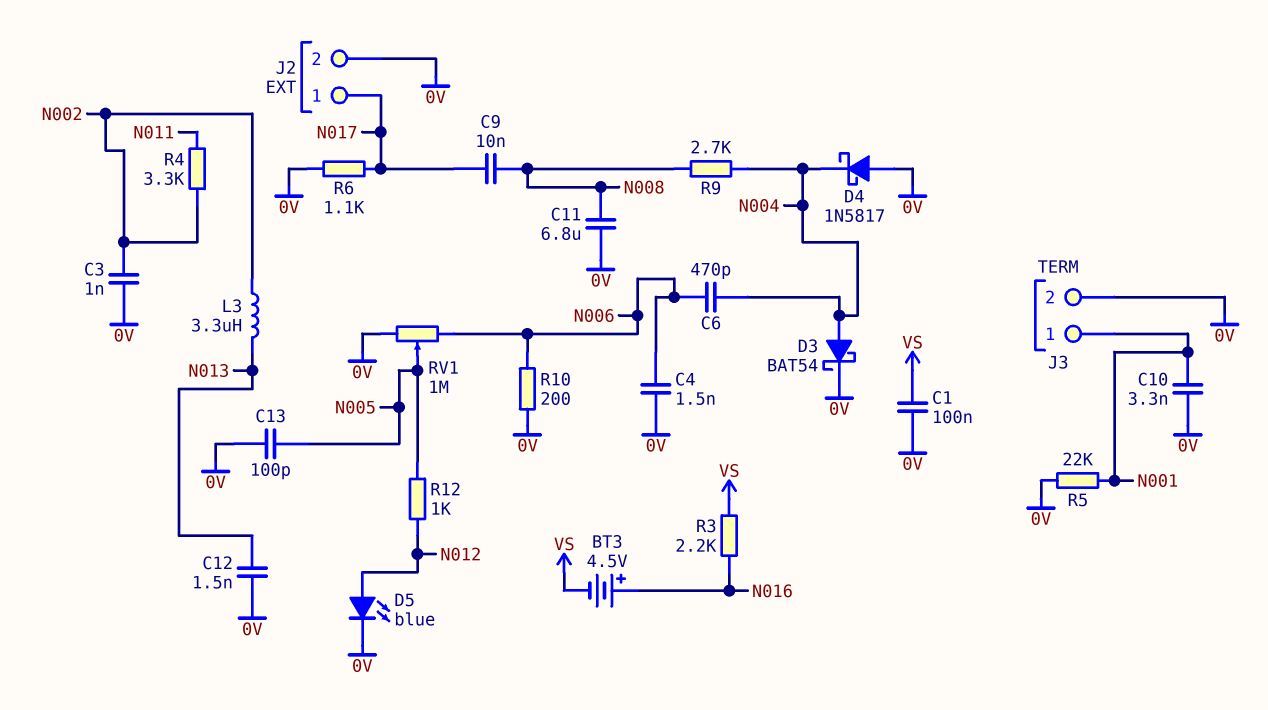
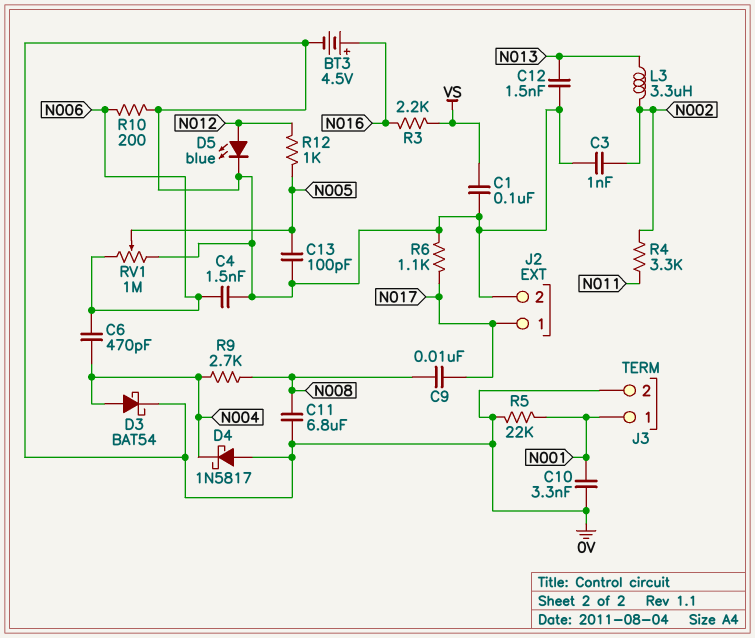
BT3: 4.5V (plus N016, minus VS) -> 4.5V (plus N016, minus 0V)

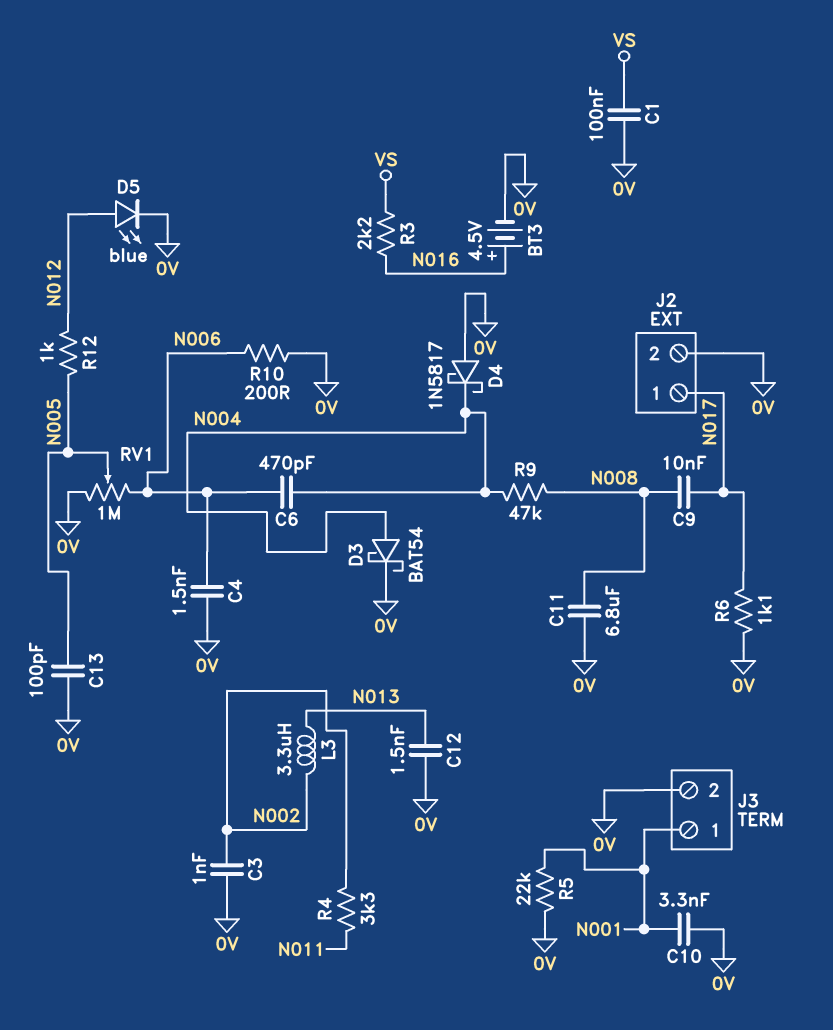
R9: 2.7k (N004, N008) -> 47k (N004, N008)

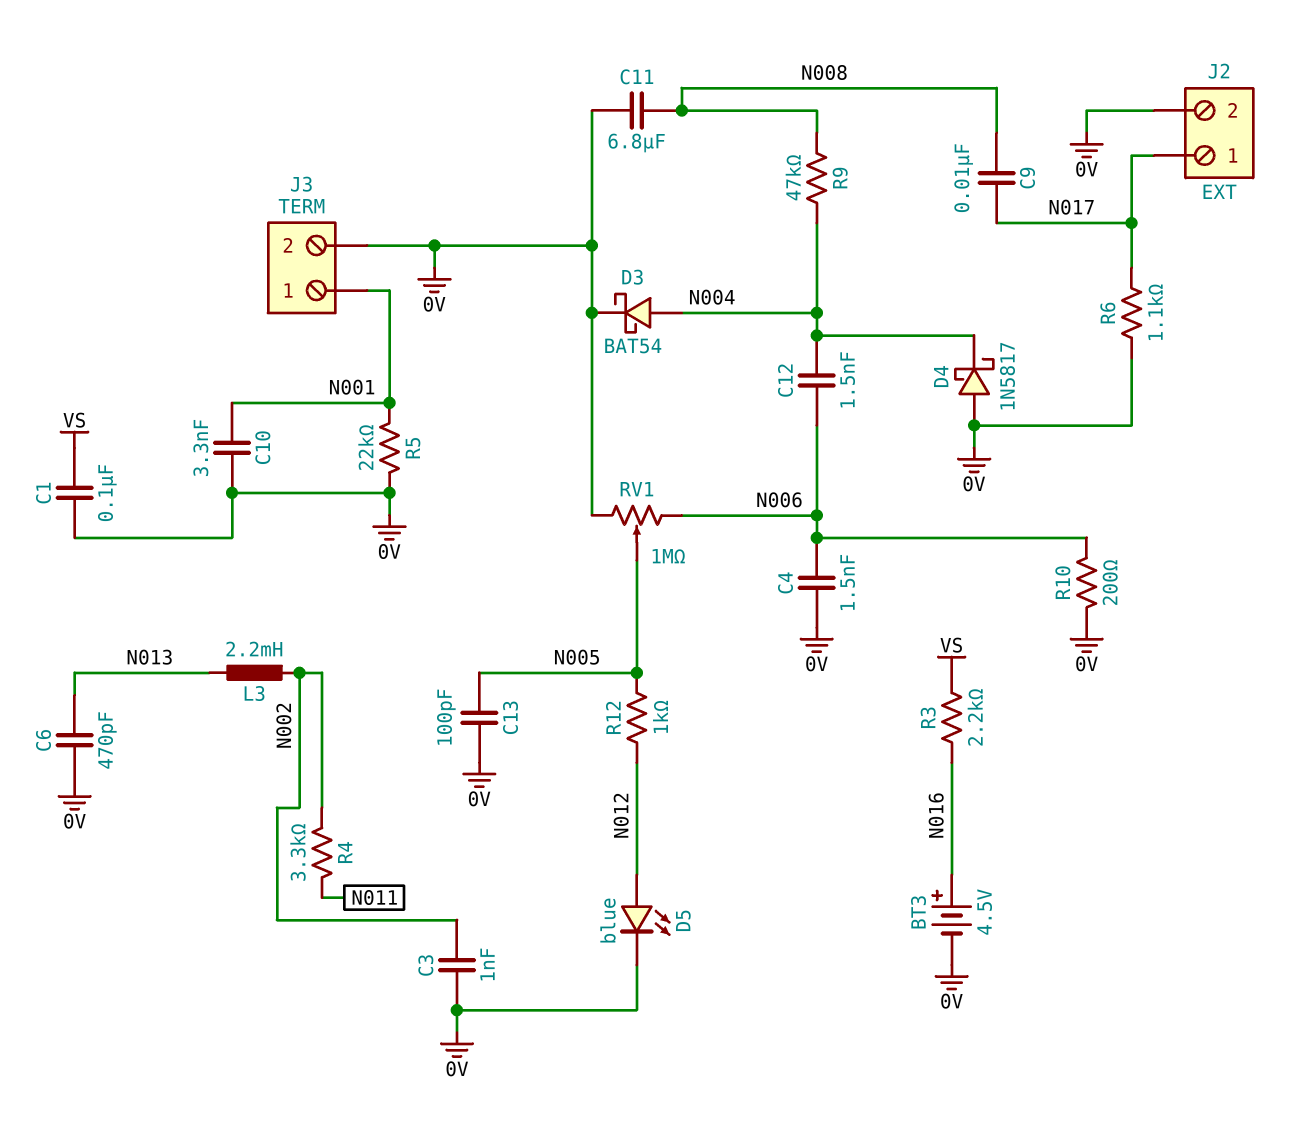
C6: 470pF (N004, N006) -> 470pF (0V, N013)
C12: 1.5nF (0V, N013) -> 1.5nF (N004, N006)
L3: 3.3uH (N002, N013) -> 2.2mH (N002, N013)

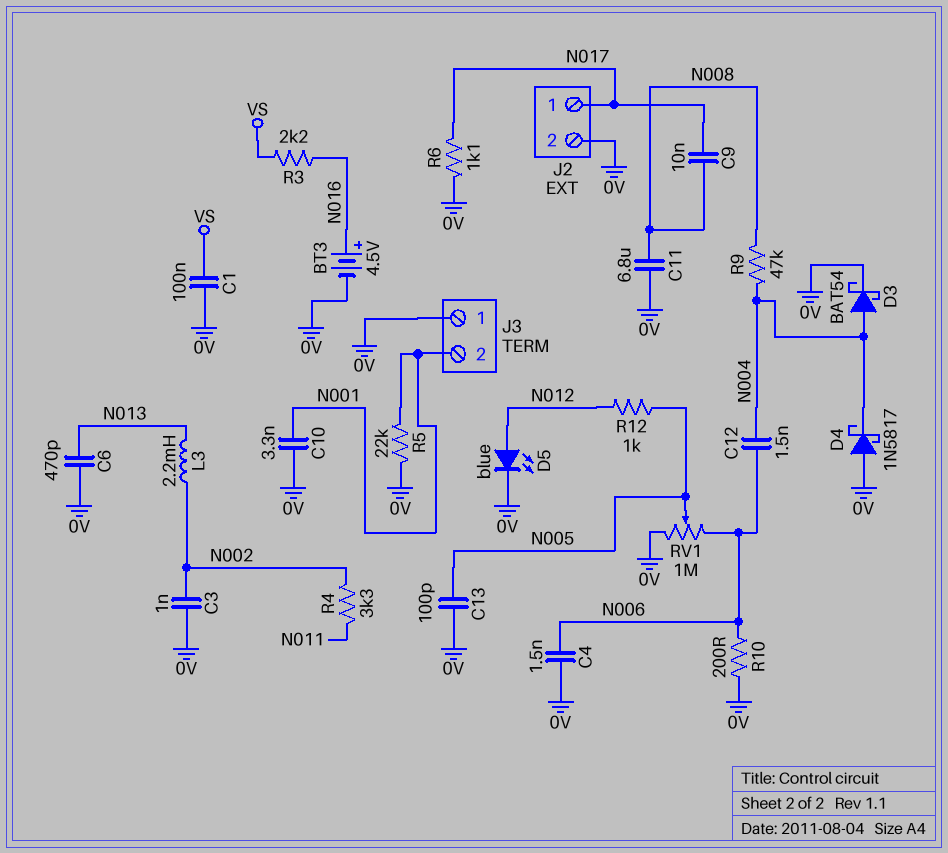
J3 pin 1: N001 -> 0V
J3 pin 2: 0V -> N001

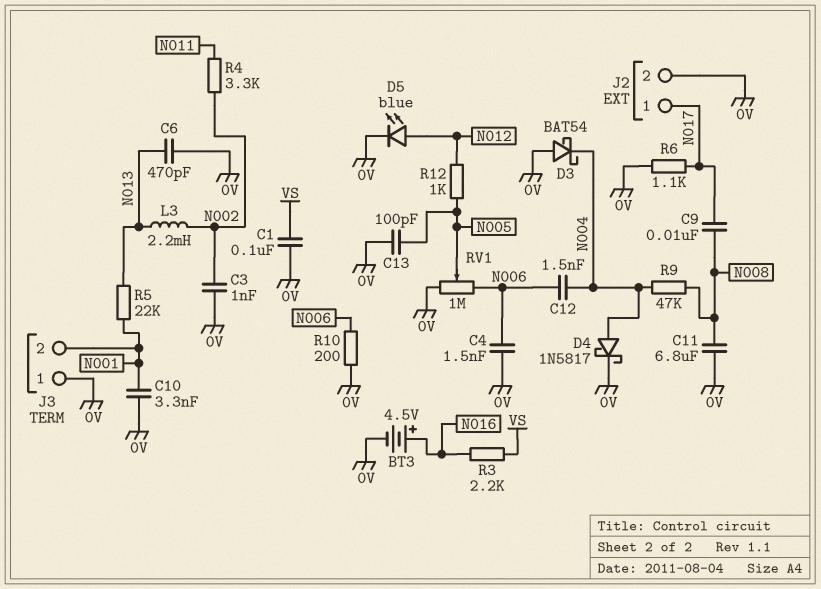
D3: schottky BAT54 (A N004, K 0V) -> schottky BAT54 (A 0V, K N004)
D4: schottky 1N5817 (A 0V, K N004) -> schottky 1N5817 (A N004, K 0V)
R5: 22k (0V, N001) -> 22k (N001, N013)

